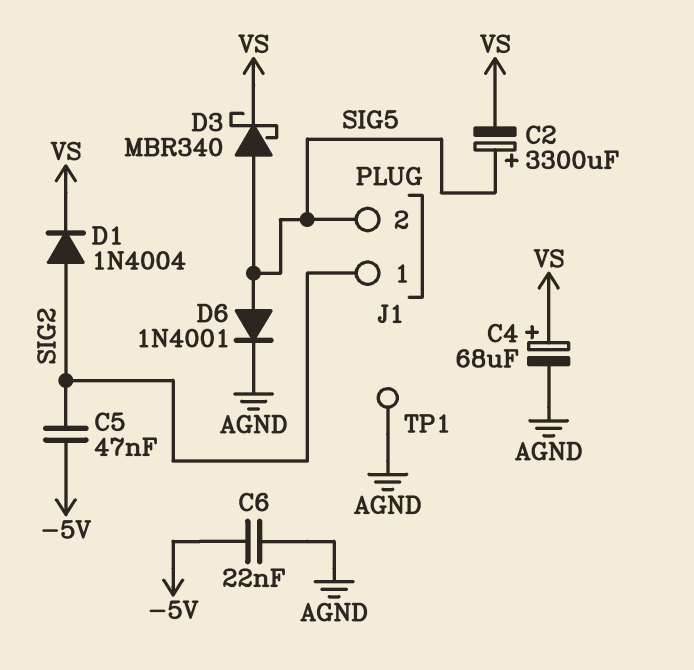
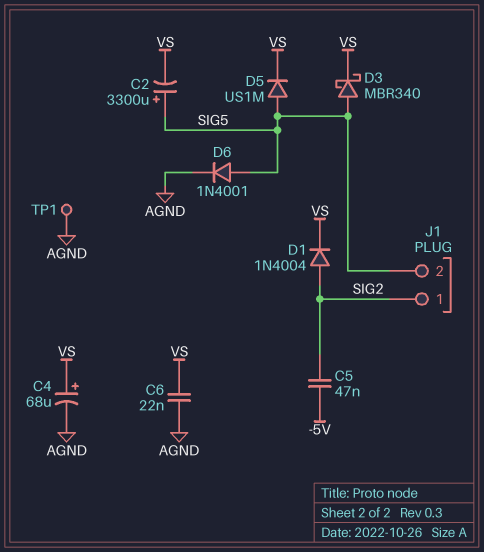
C6: 22nF (-5V, AGND) -> 22nF (AGND, VS)
D5: none -> diode US1M (A SIG5, K VS)

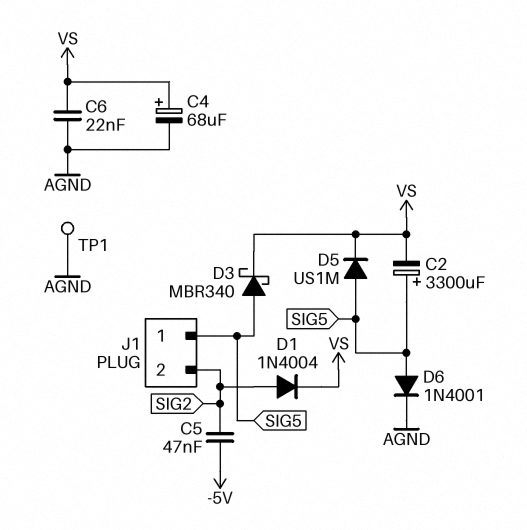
J1 pin 1: SIG2 -> SIG5
J1 pin 2: SIG5 -> SIG2

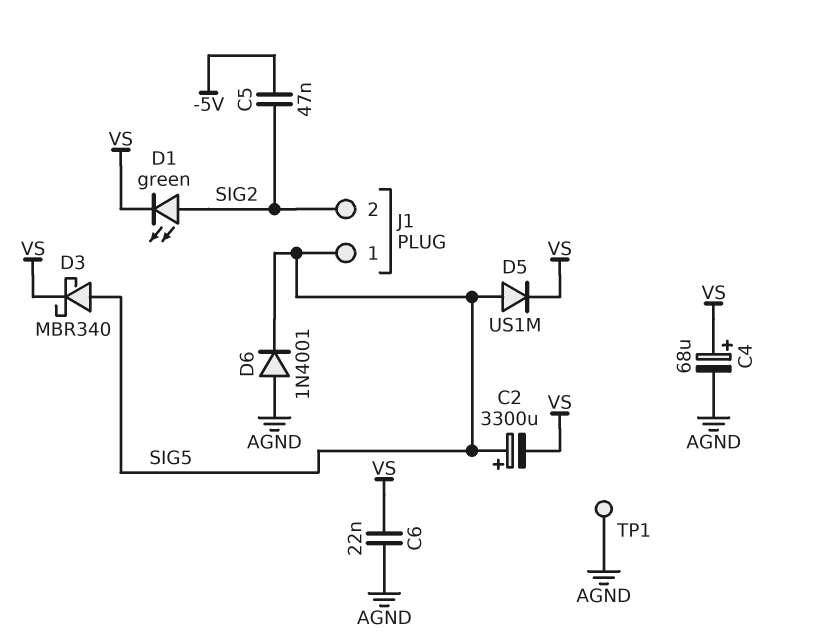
D1: diode 1N4004 (A SIG2, K VS) -> LED green (A SIG2, K VS)
D6: diode 1N4001 (A SIG5, K AGND) -> diode 1N4001 (A AGND, K SIG5)

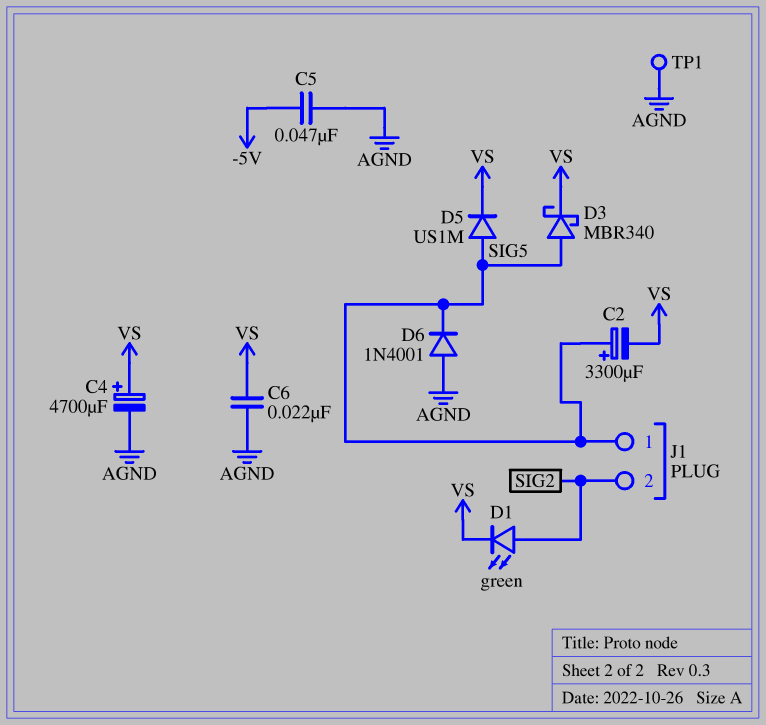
C4: 68uF (plus VS, minus AGND) -> 4700uF (plus VS, minus AGND)
C5: 47nF (-5V, SIG2) -> 47nF (-5V, AGND)

